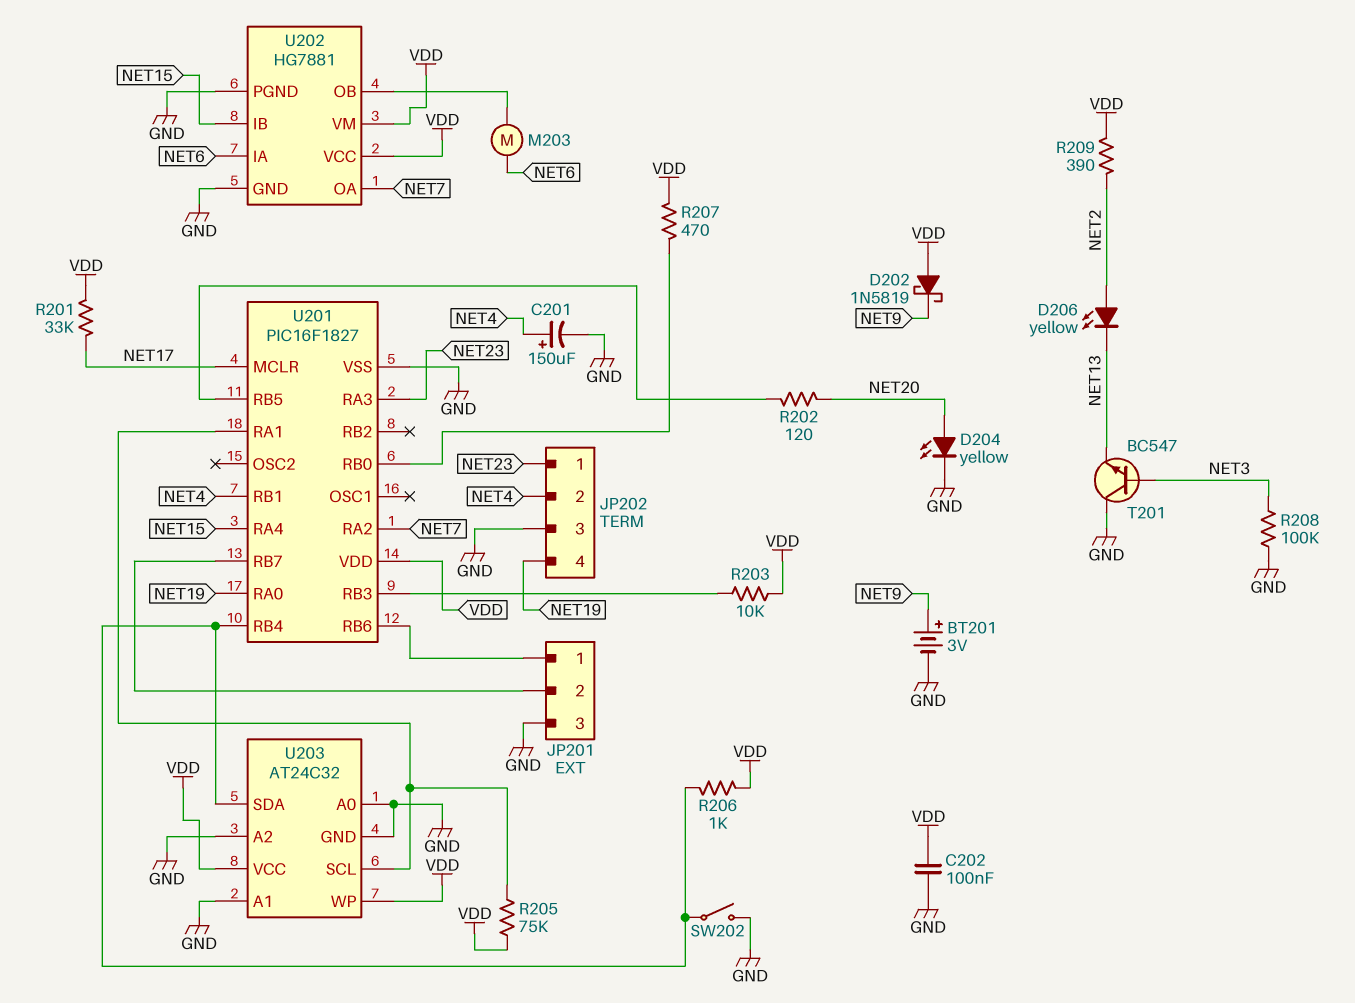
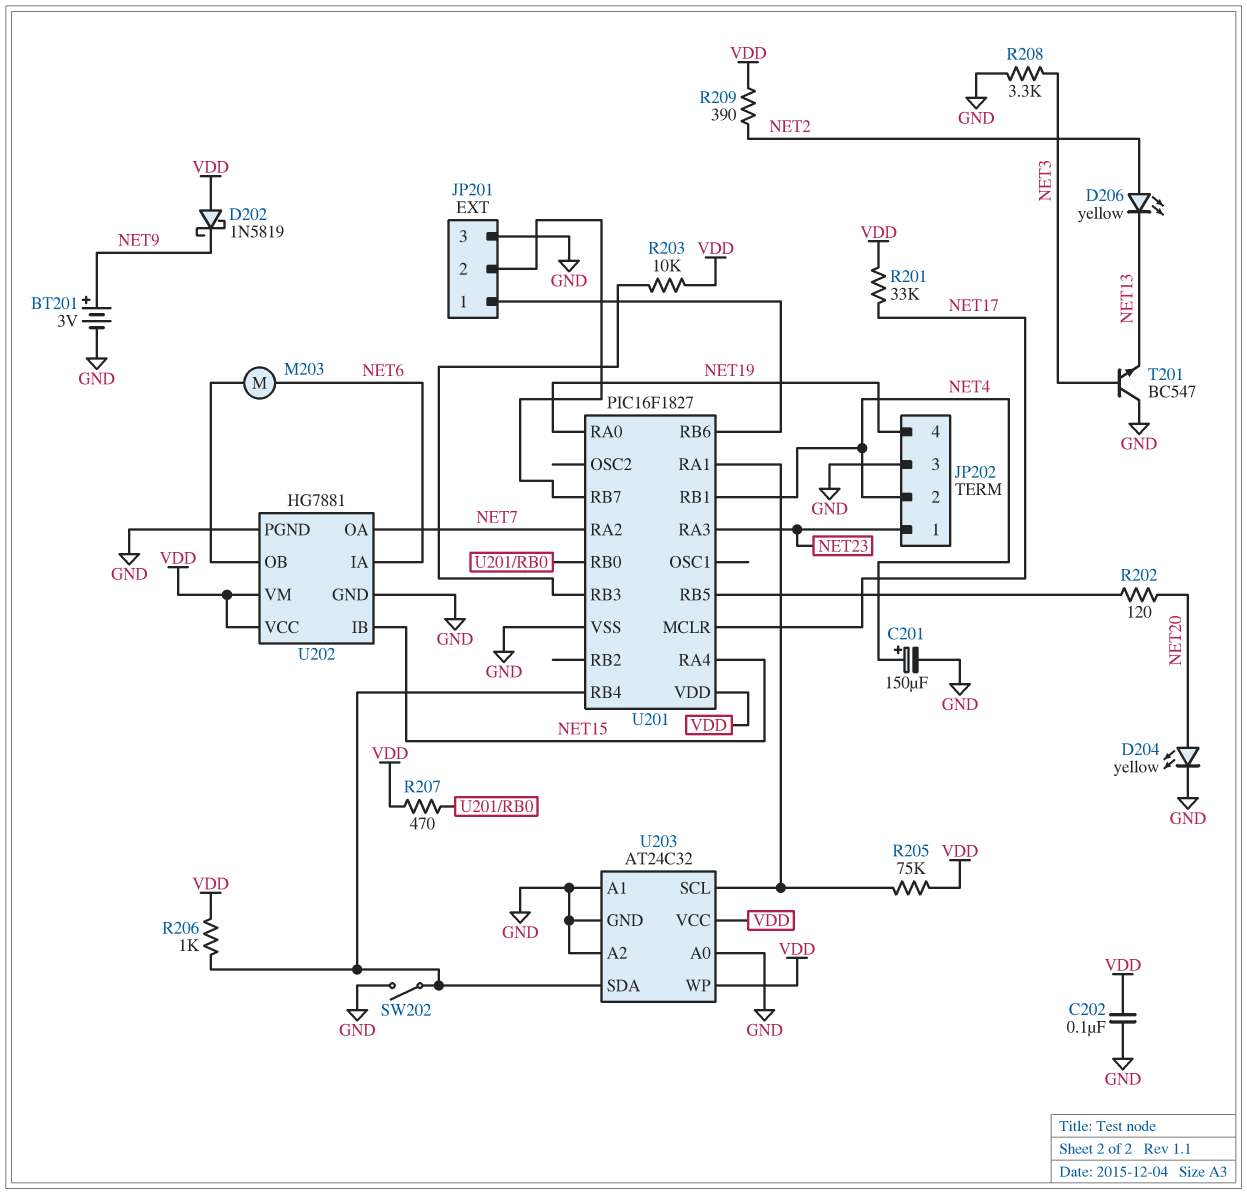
R208: 100k (GND, NET3) -> 3.3k (GND, NET3)

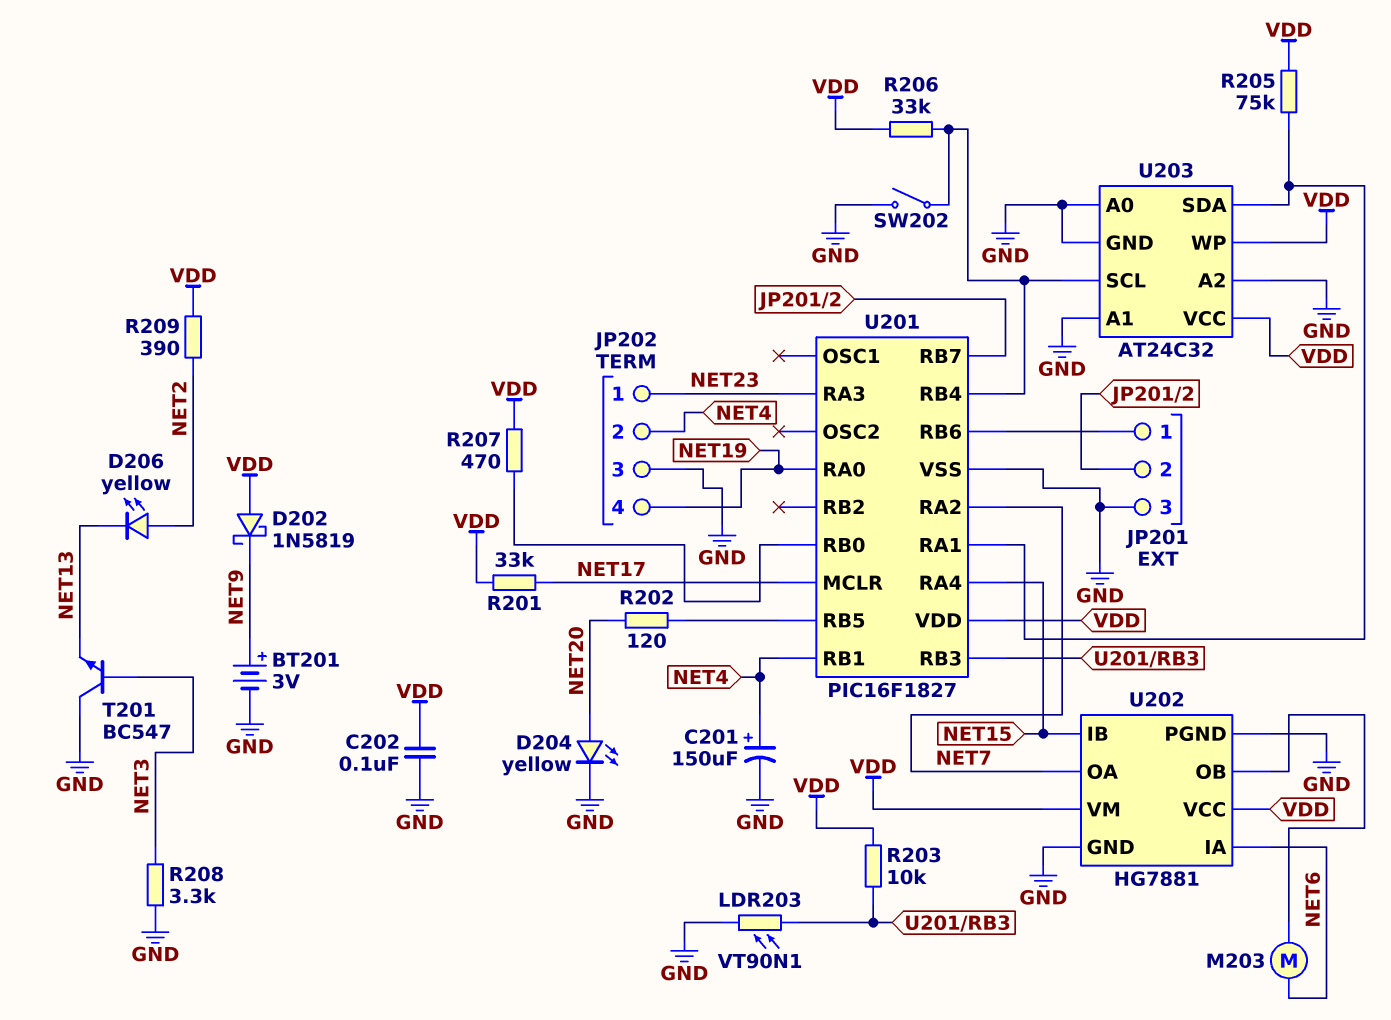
LDR203: none -> VT90N1 (GND, U201/RB3)
R206: 1k (U201/RB4, VDD) -> 33k (U201/RB4, VDD)
U203 pin SCL: U201/RA1 -> U201/RB4
U203 pin SDA: U201/RB4 -> U201/RA1

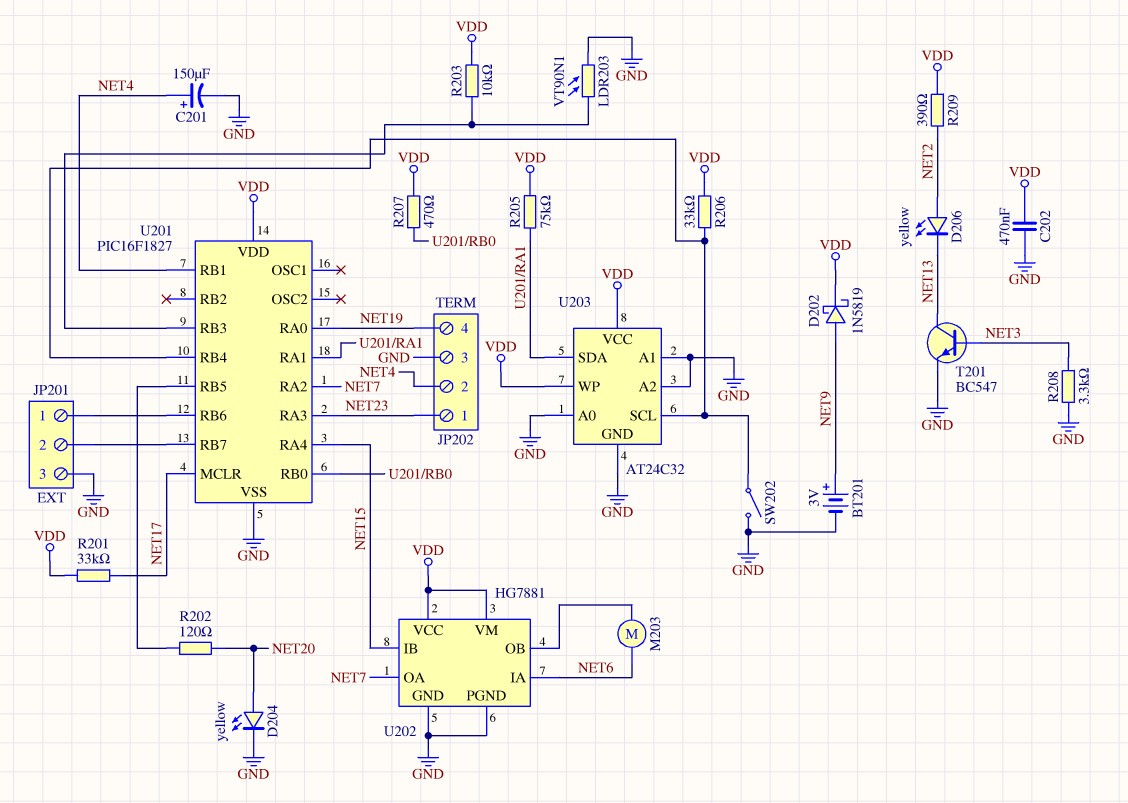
C202: 100nF (GND, VDD) -> 470nF (GND, VDD)
D202: schottky 1N5819 (A VDD, K NET9) -> schottky 1N5819 (A NET9, K VDD)
T201: NPN BC547 (B NET3, C GND, E NET13) -> NPN BC547 (B NET3, C NET13, E GND)

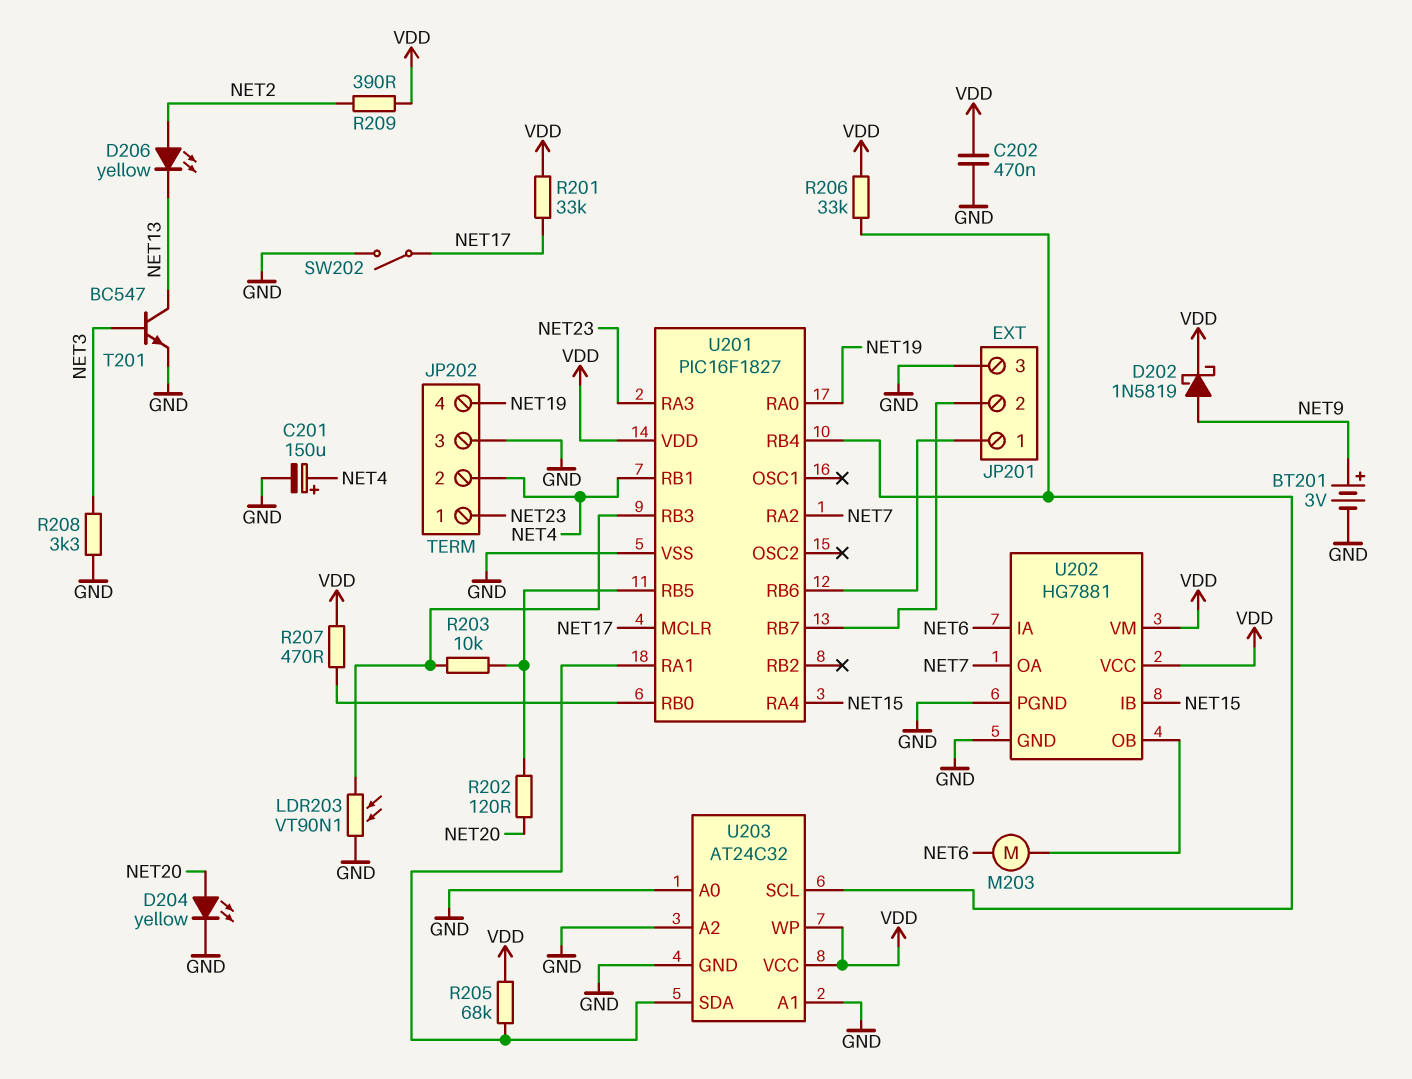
R203: 10k (U201/RB3, VDD) -> 10k (U201/RB3, U201/RB5)
R205: 75k (U201/RA1, VDD) -> 68k (U201/RA1, VDD)
SW202: switch (GND, U201/RB4) -> switch (GND, NET17)

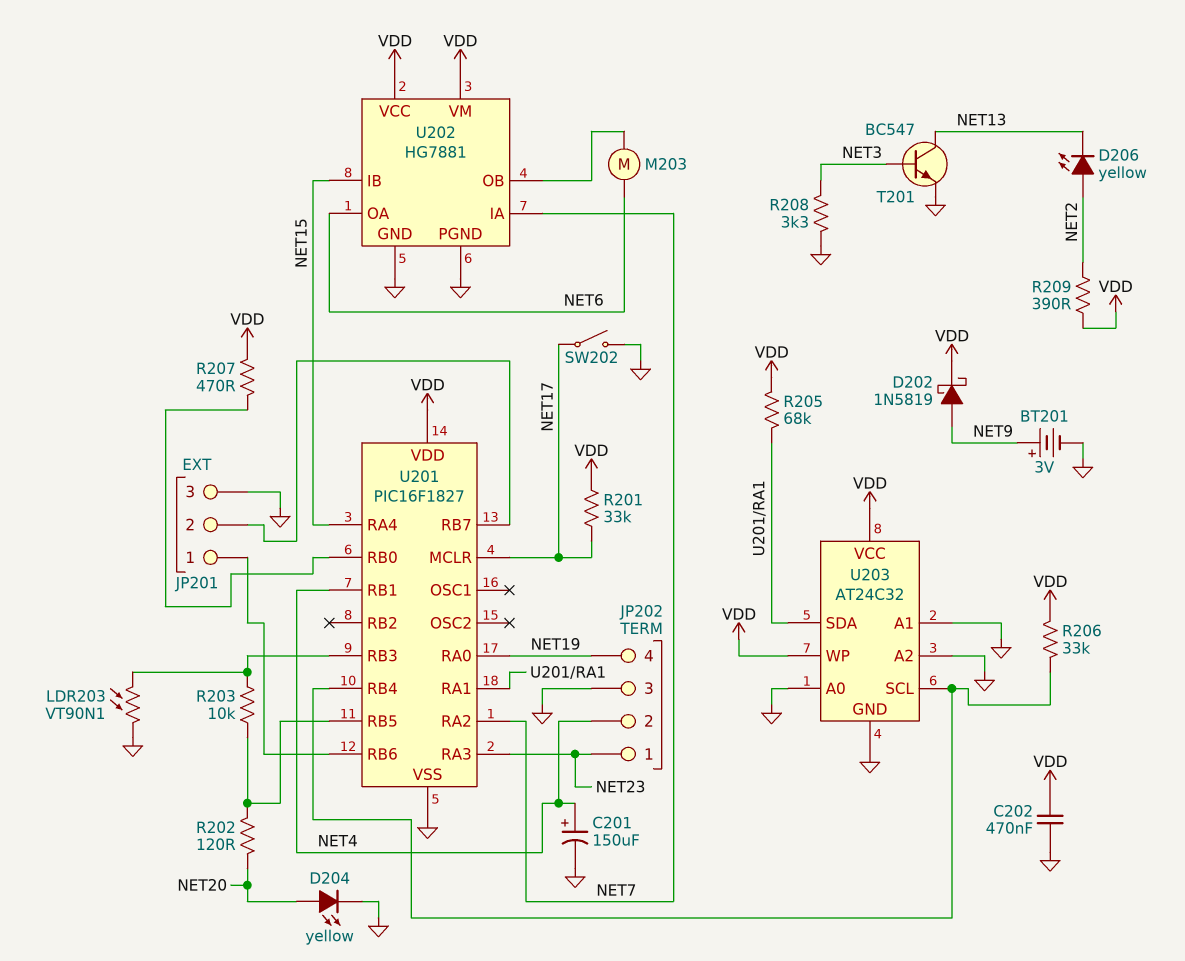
U202 pin IA: NET6 -> NET7
U202 pin OA: NET7 -> NET6

